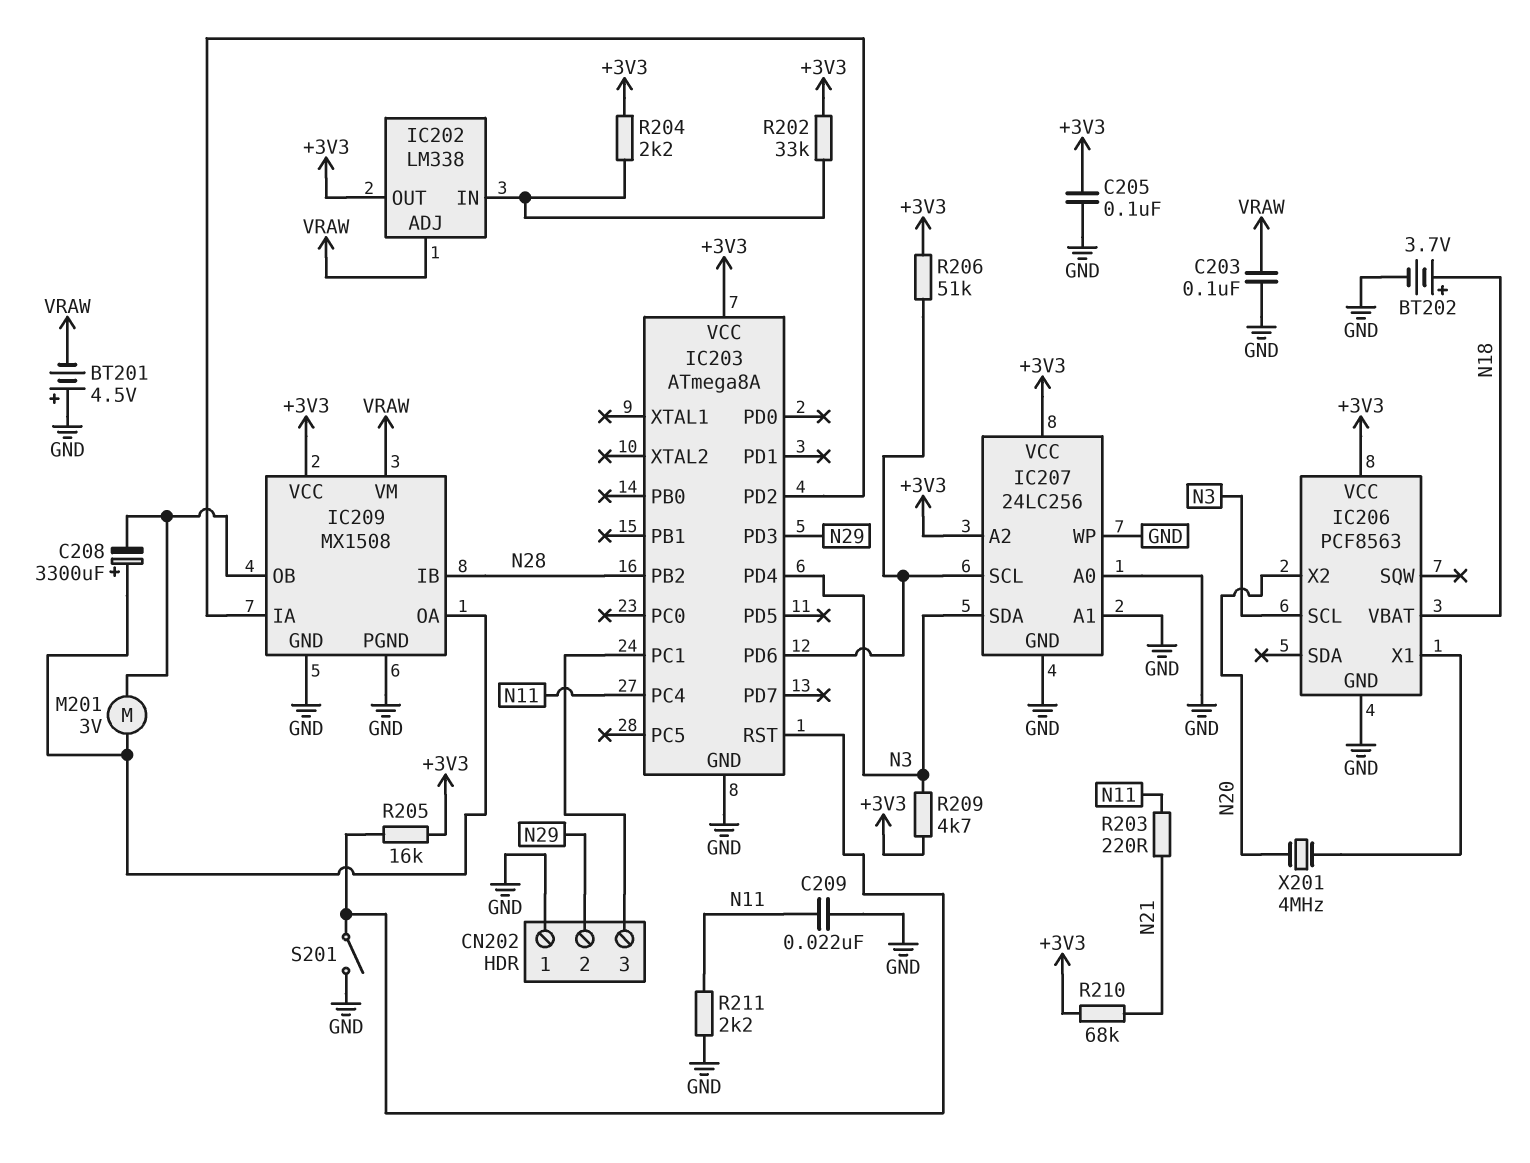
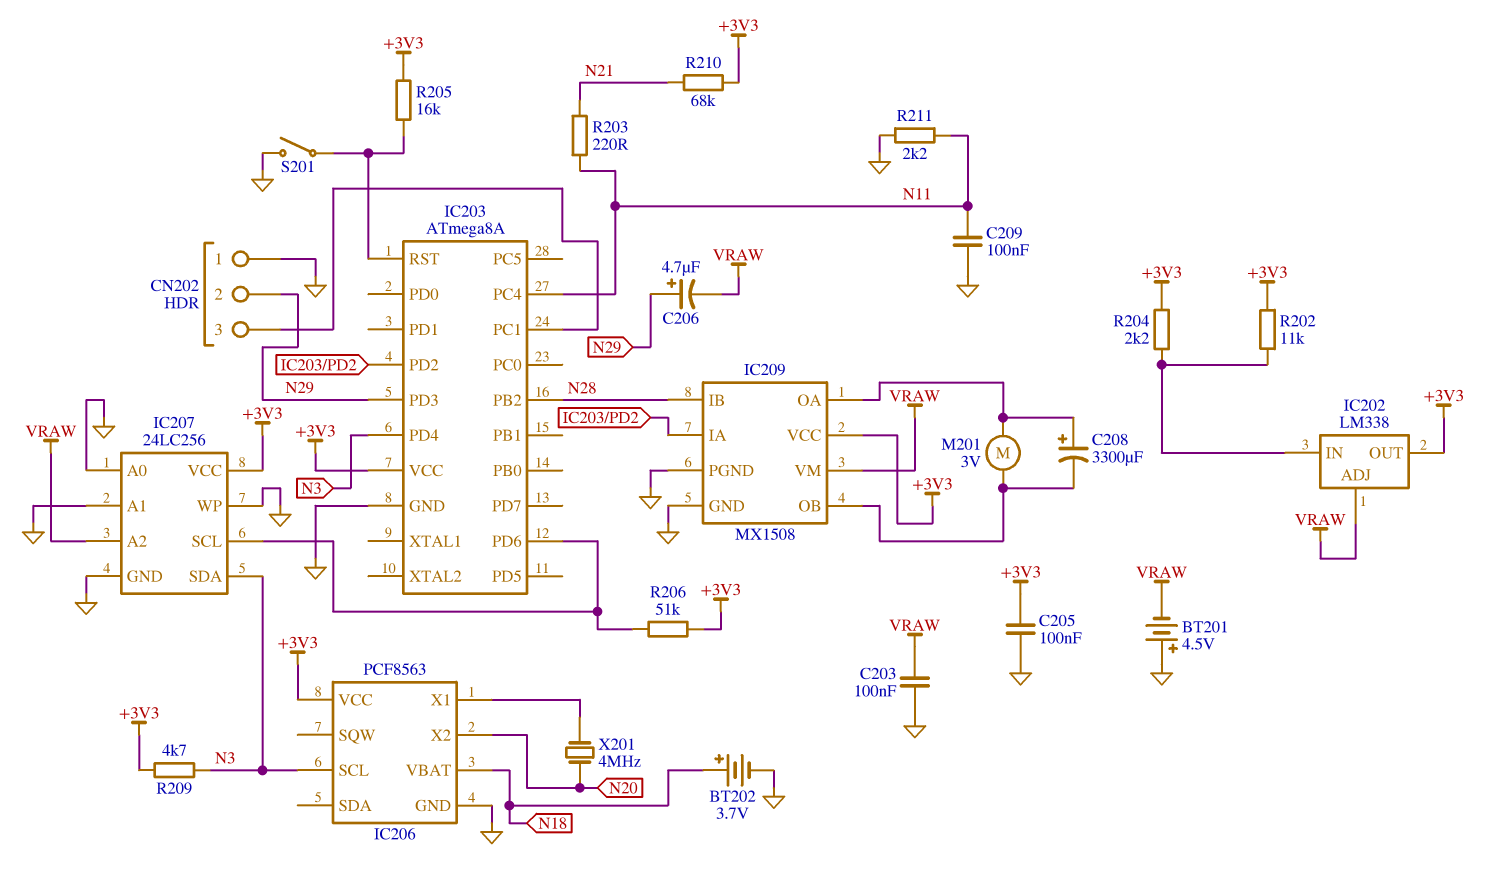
C206: none -> 4.7uF (plus N29, minus VRAW)
C209: 22nF (GND, N11) -> 100nF (GND, N11)
IC207 pin A2: +3V3 -> VRAW
R202: 33k (+3V3, IC202/IN) -> 11k (+3V3, IC202/IN)

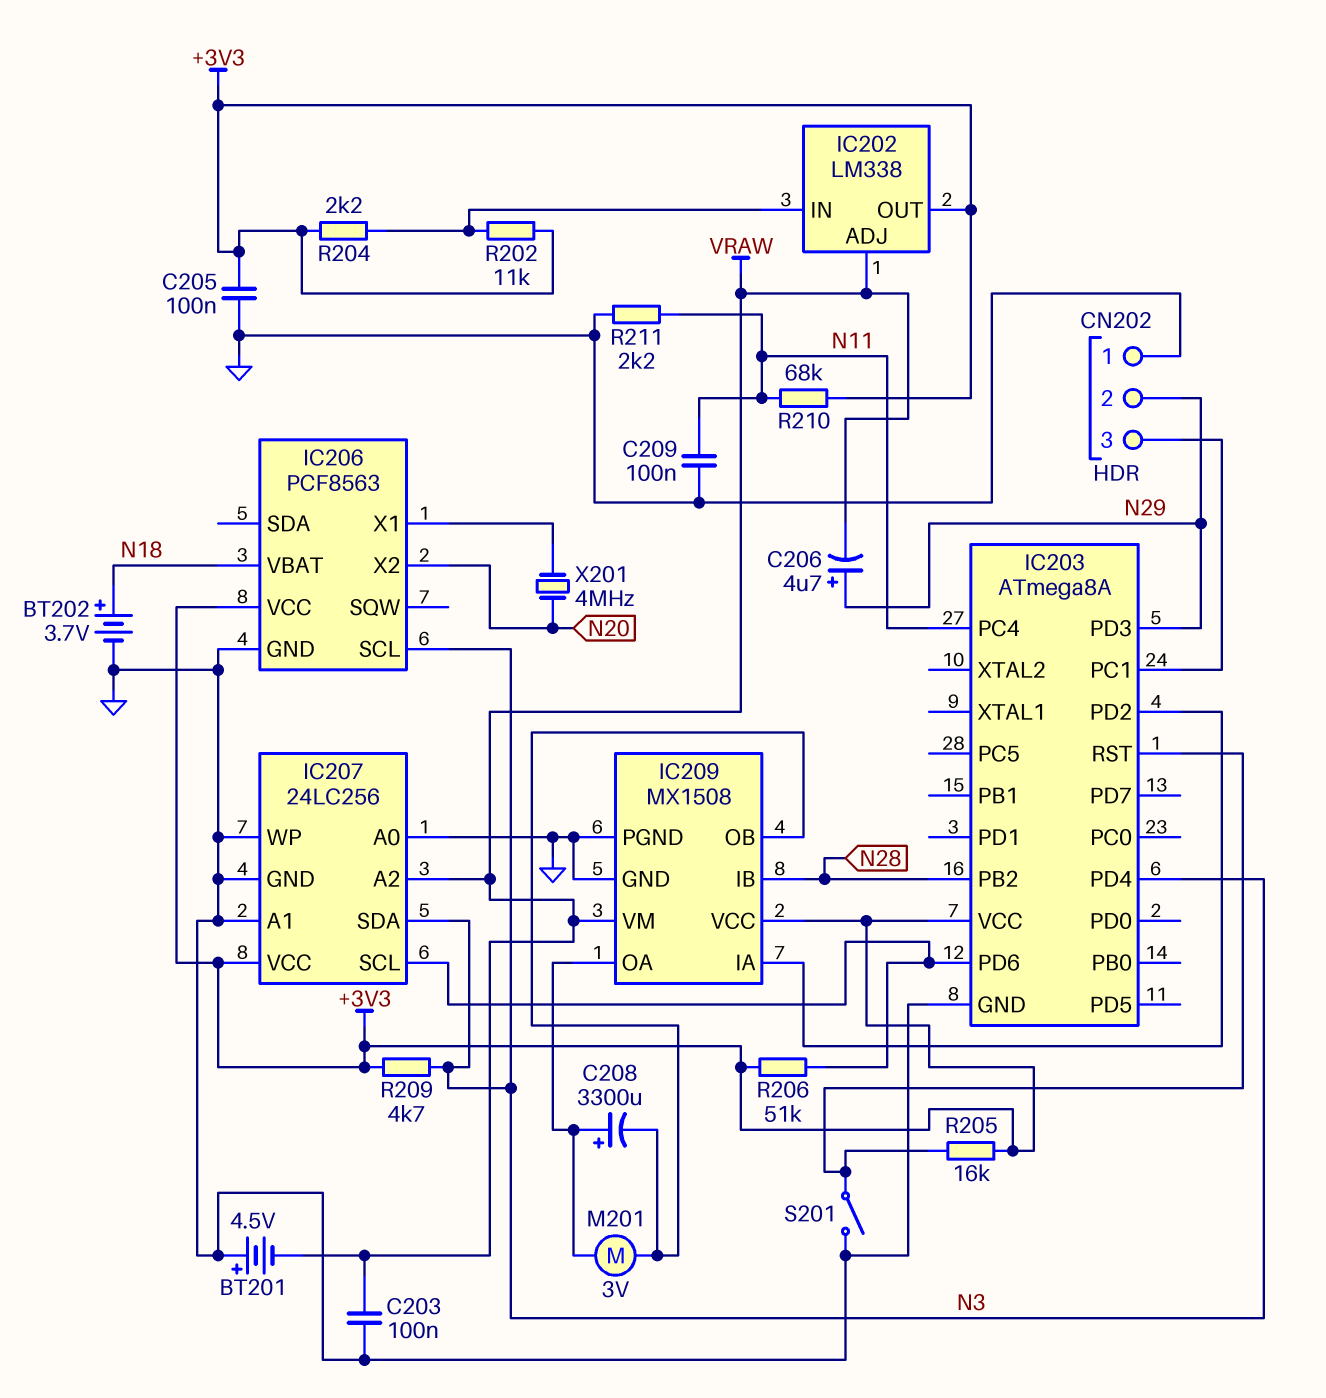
R203: 220 (N11, N21) -> none
R210: 68k (+3V3, N21) -> 68k (+3V3, N11)

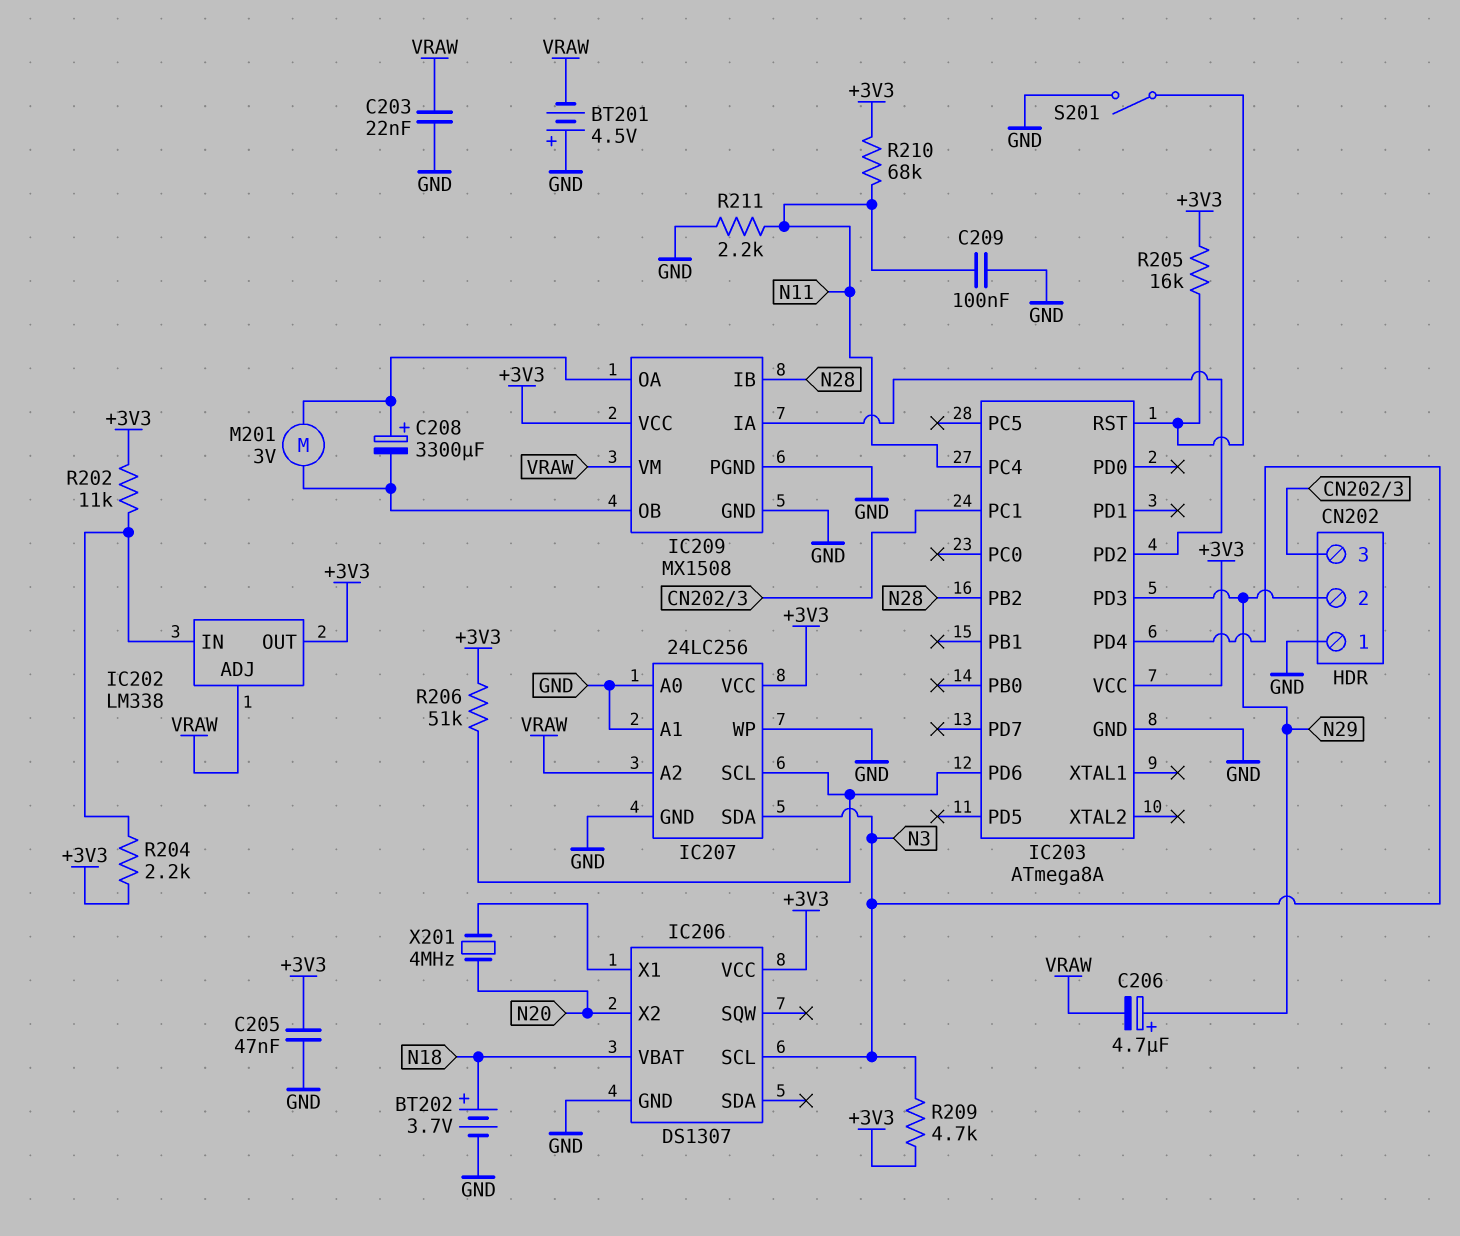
C203: 100nF (GND, VRAW) -> 22nF (GND, VRAW)
C205: 100nF (+3V3, GND) -> 47nF (+3V3, GND)
IC206: PCF8563 -> DS1307

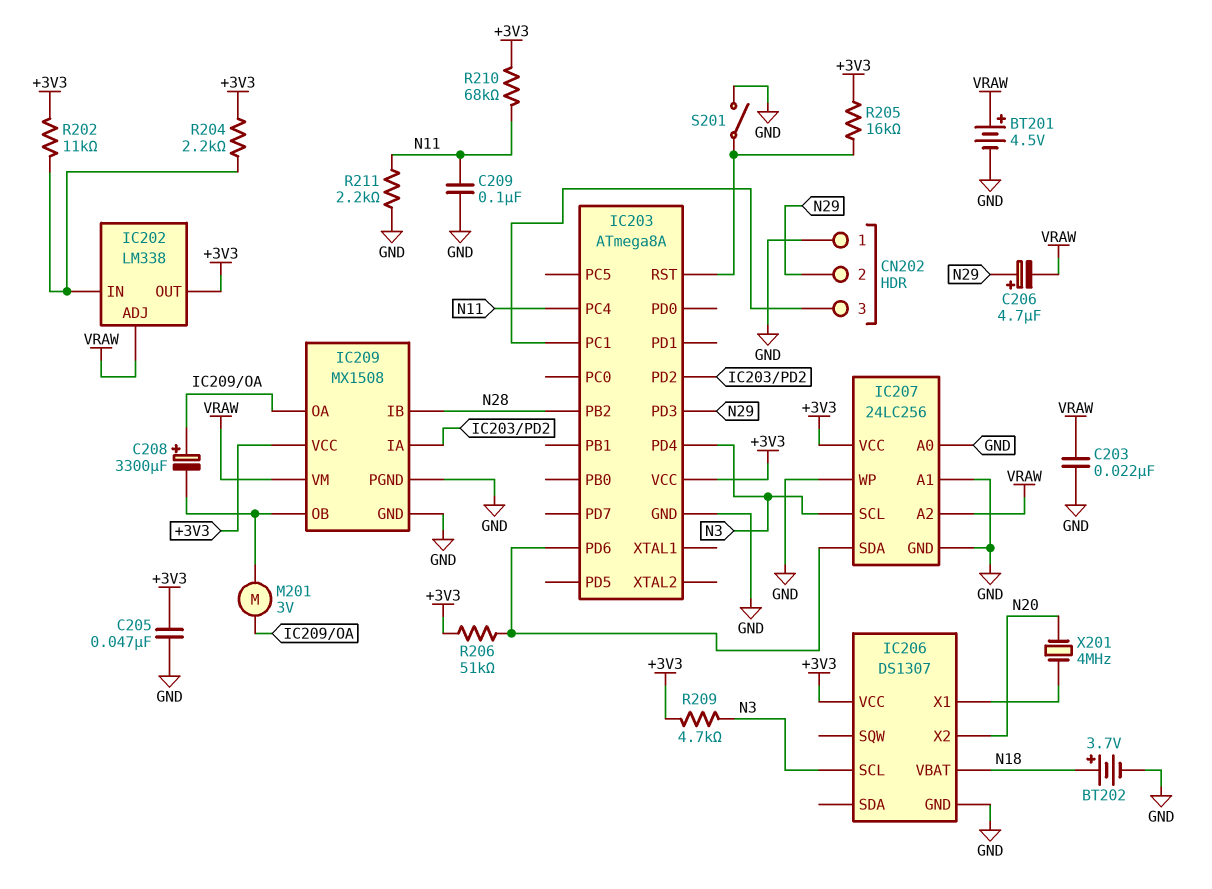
BT201: 4.5V (plus GND, minus VRAW) -> 4.5V (plus VRAW, minus GND)
IC207 pin SCL: IC203/PD6 -> N3
IC207 pin SDA: N3 -> IC203/PD6

